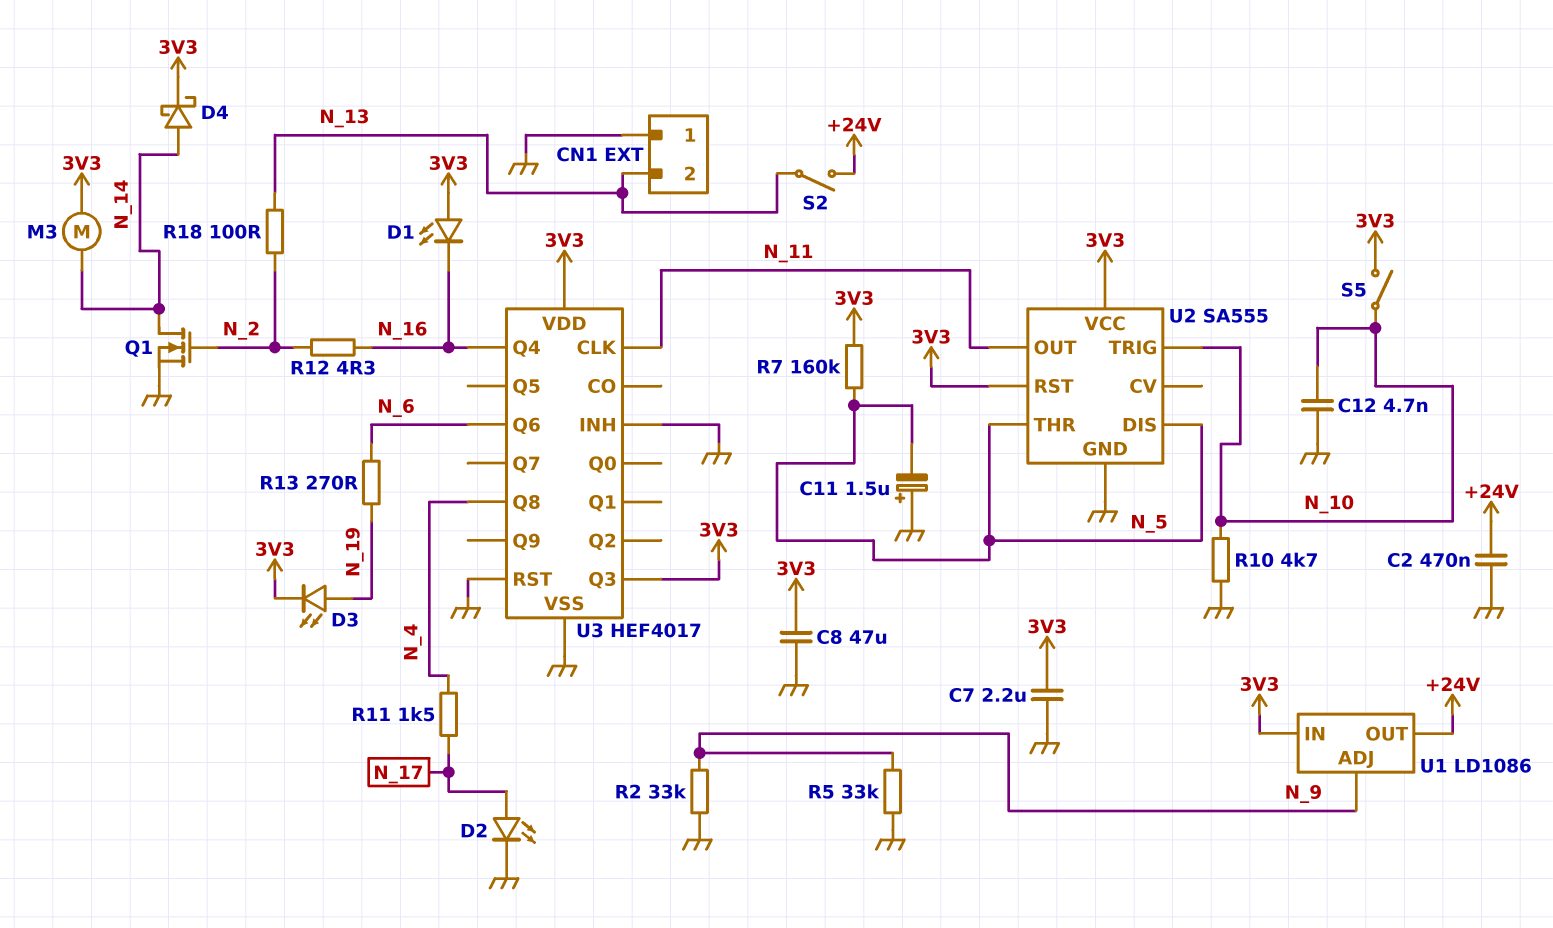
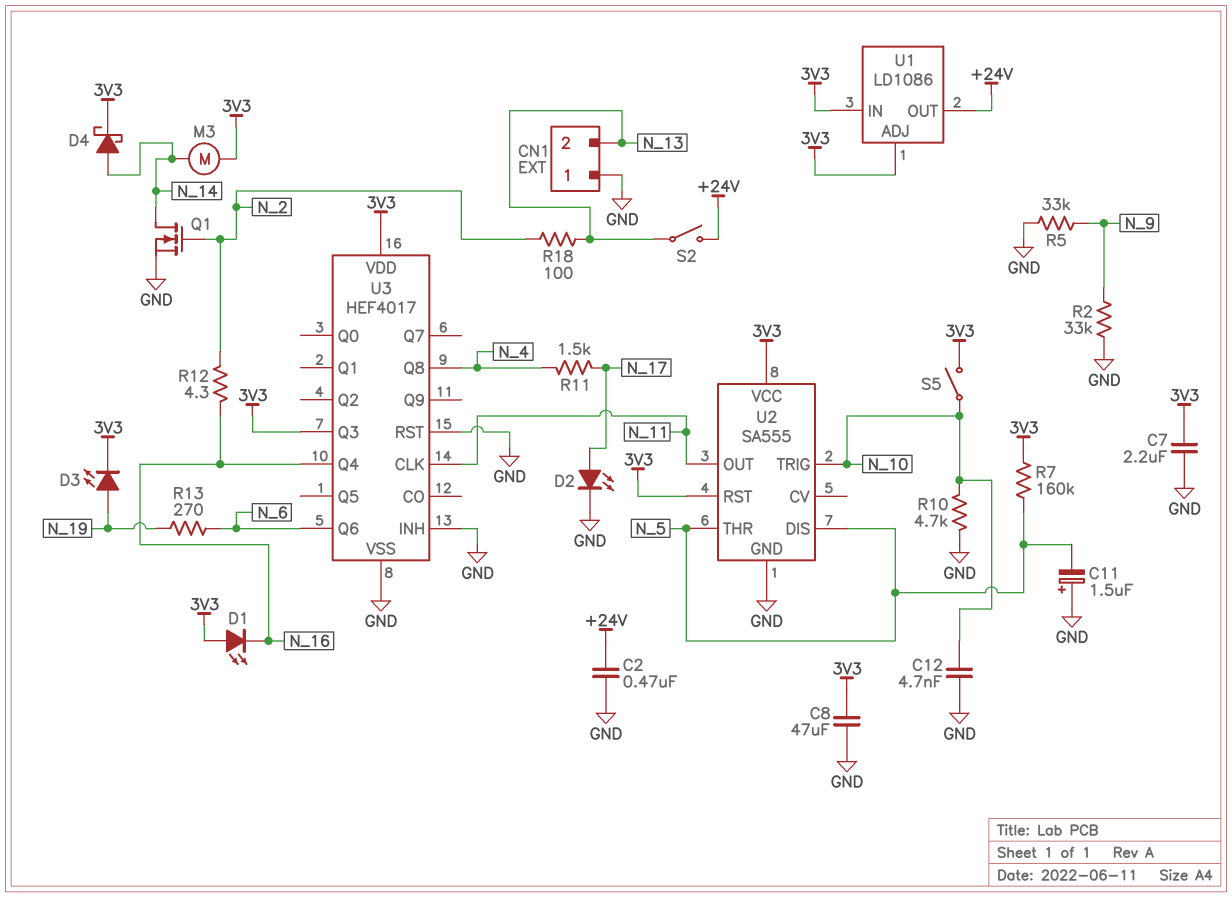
U1 pin ADJ: N_9 -> 3V3

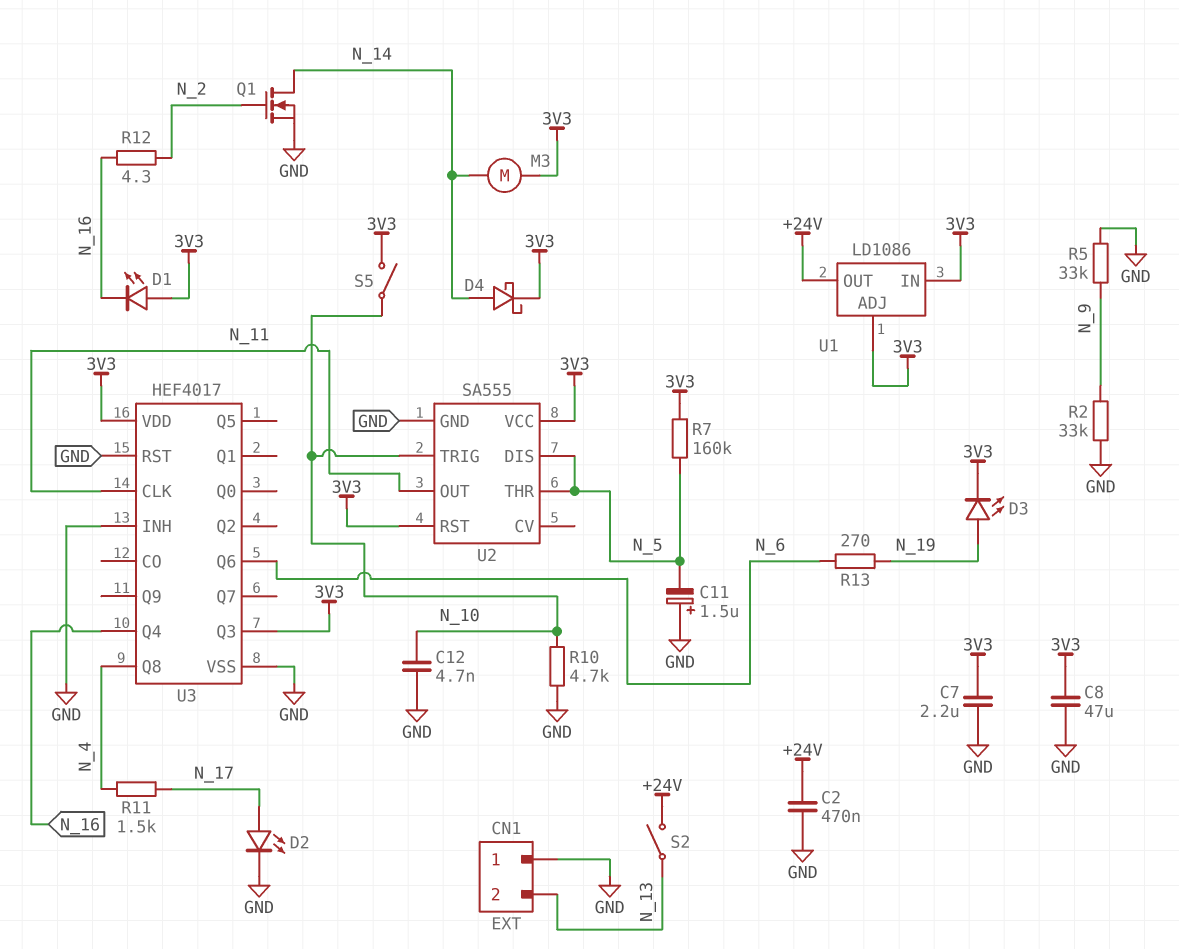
R18: 100 (N_2, N_13) -> none

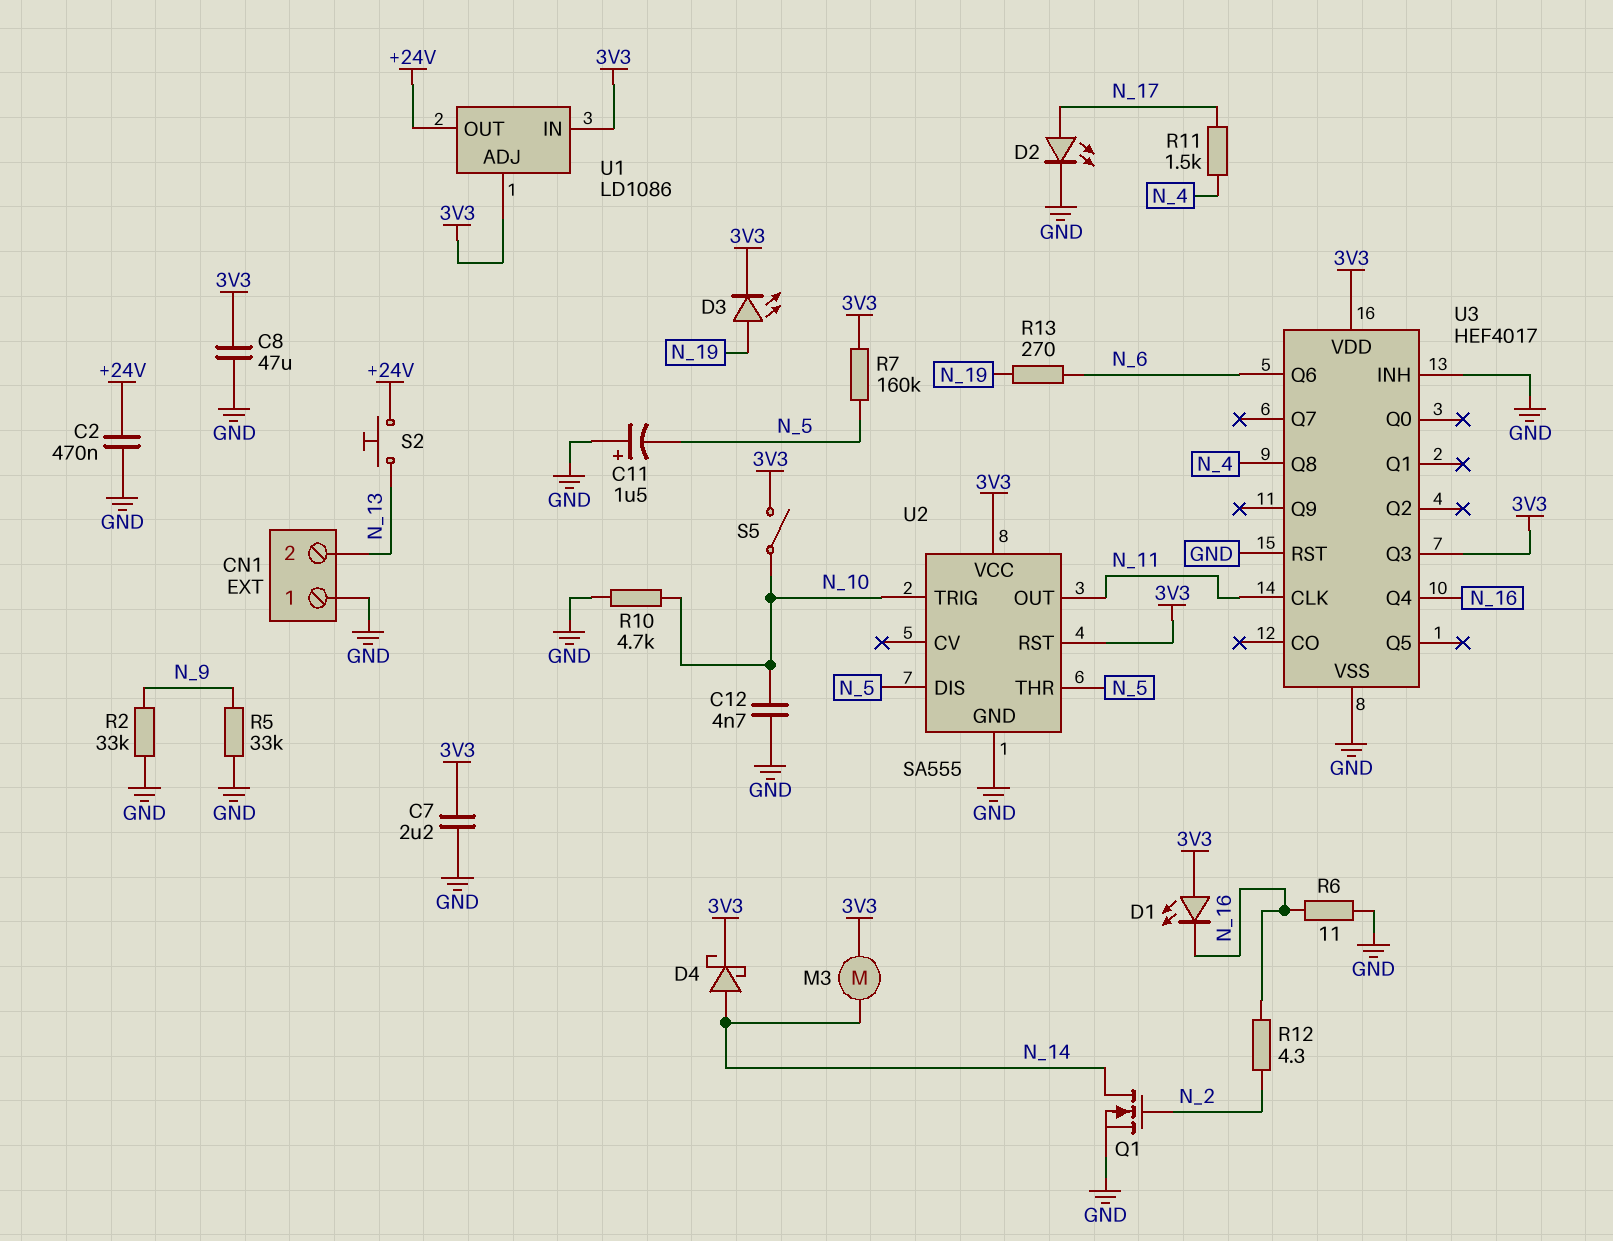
R6: none -> 11 (GND, N_16)
S2: switch (+24V, N_13) -> button (+24V, N_13)

